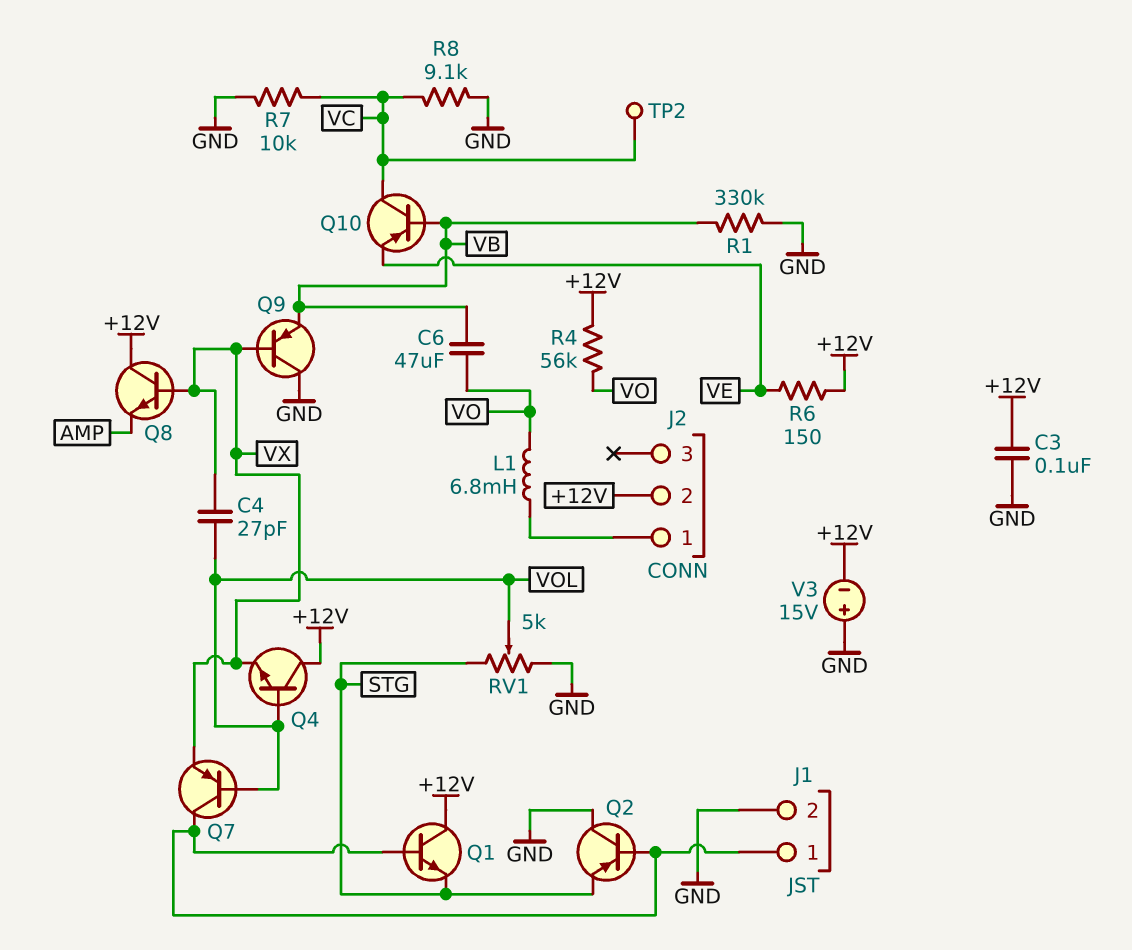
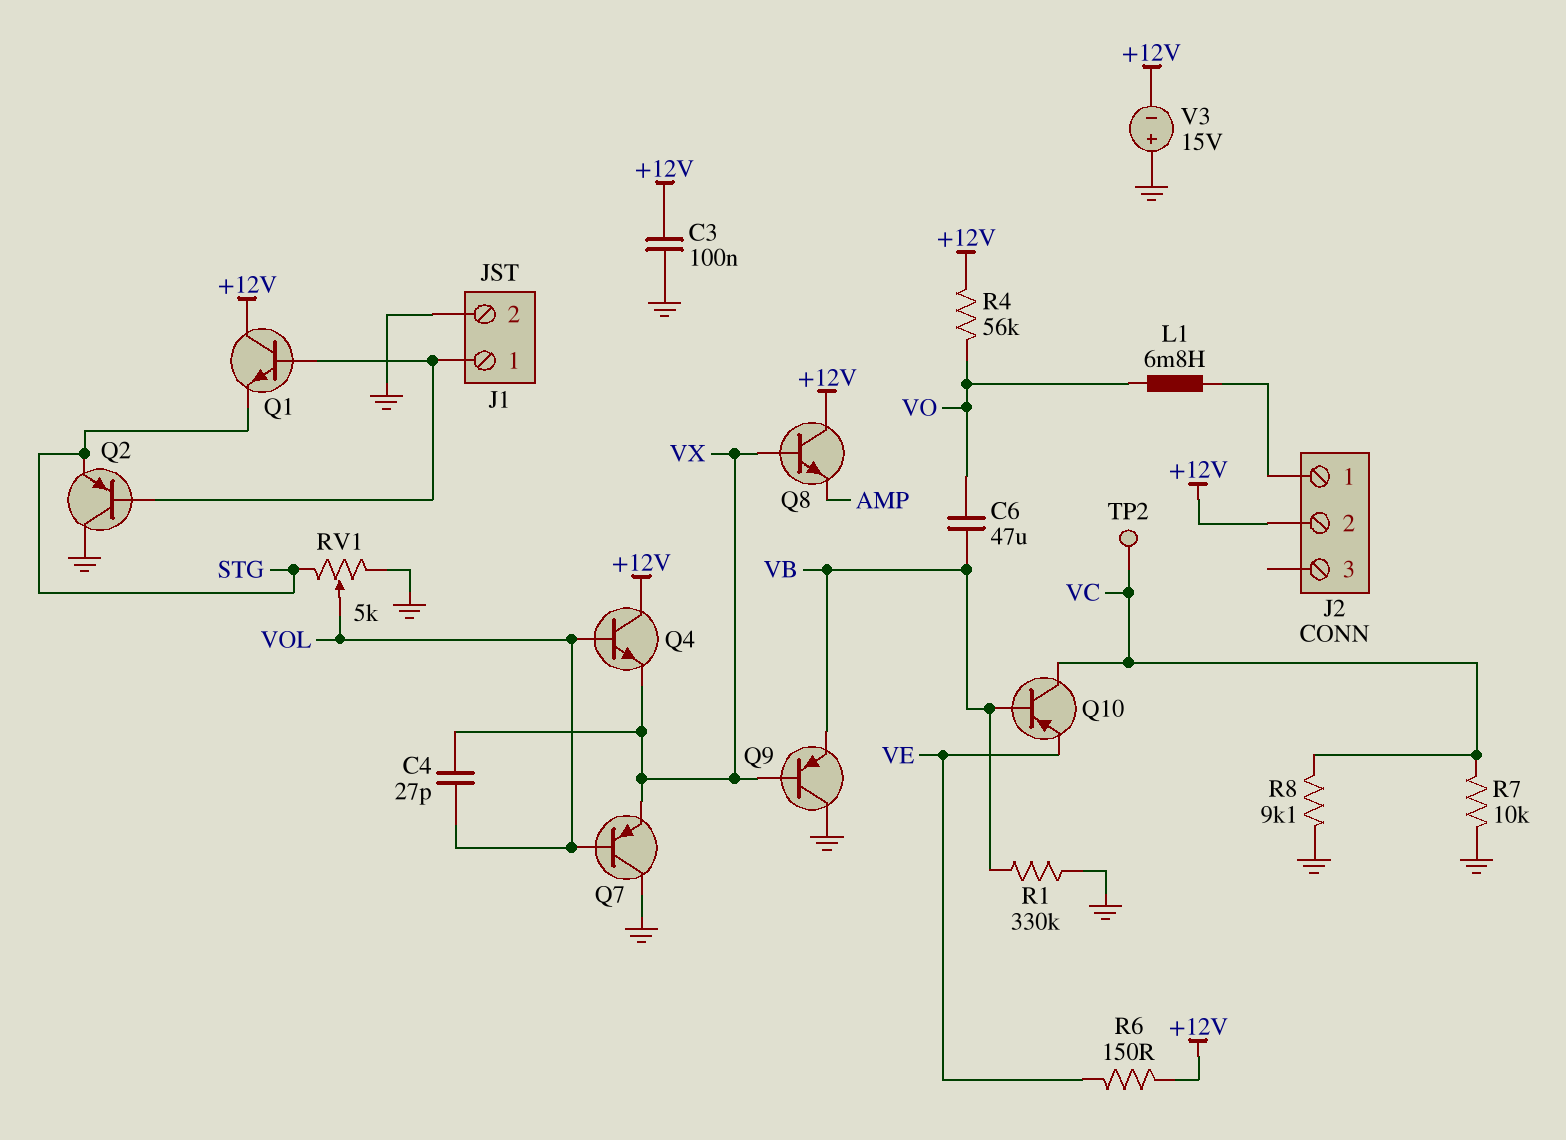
Q7: PNP (B VOL, C J1/1, E VX) -> PNP (B VOL, C GND, E VX)

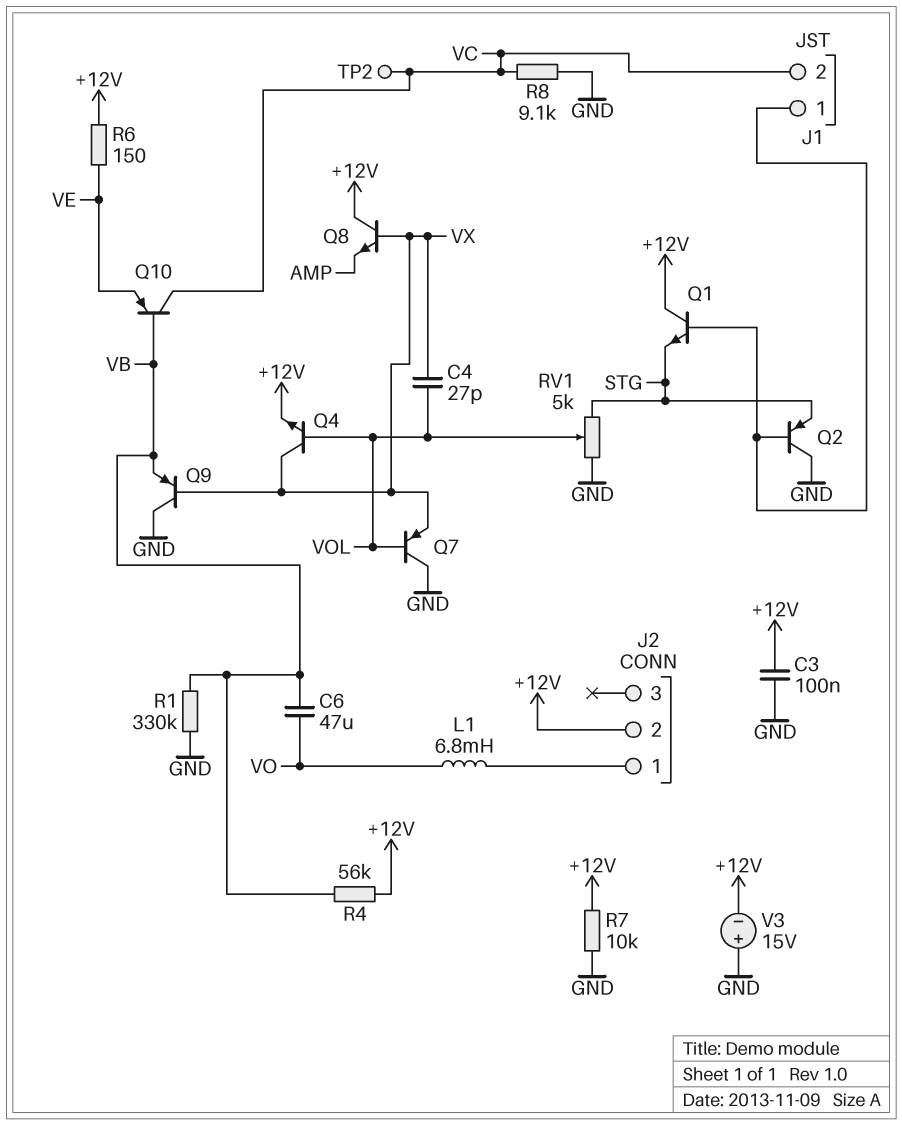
J1 pin 2: GND -> VC
Q4: NPN (B VOL, C +12V, E VX) -> NPN (B VOL, C VX, E +12V)
R4: 56k (+12V, VO) -> 56k (+12V, VB)
R7: 10k (GND, VC) -> 10k (+12V, GND)

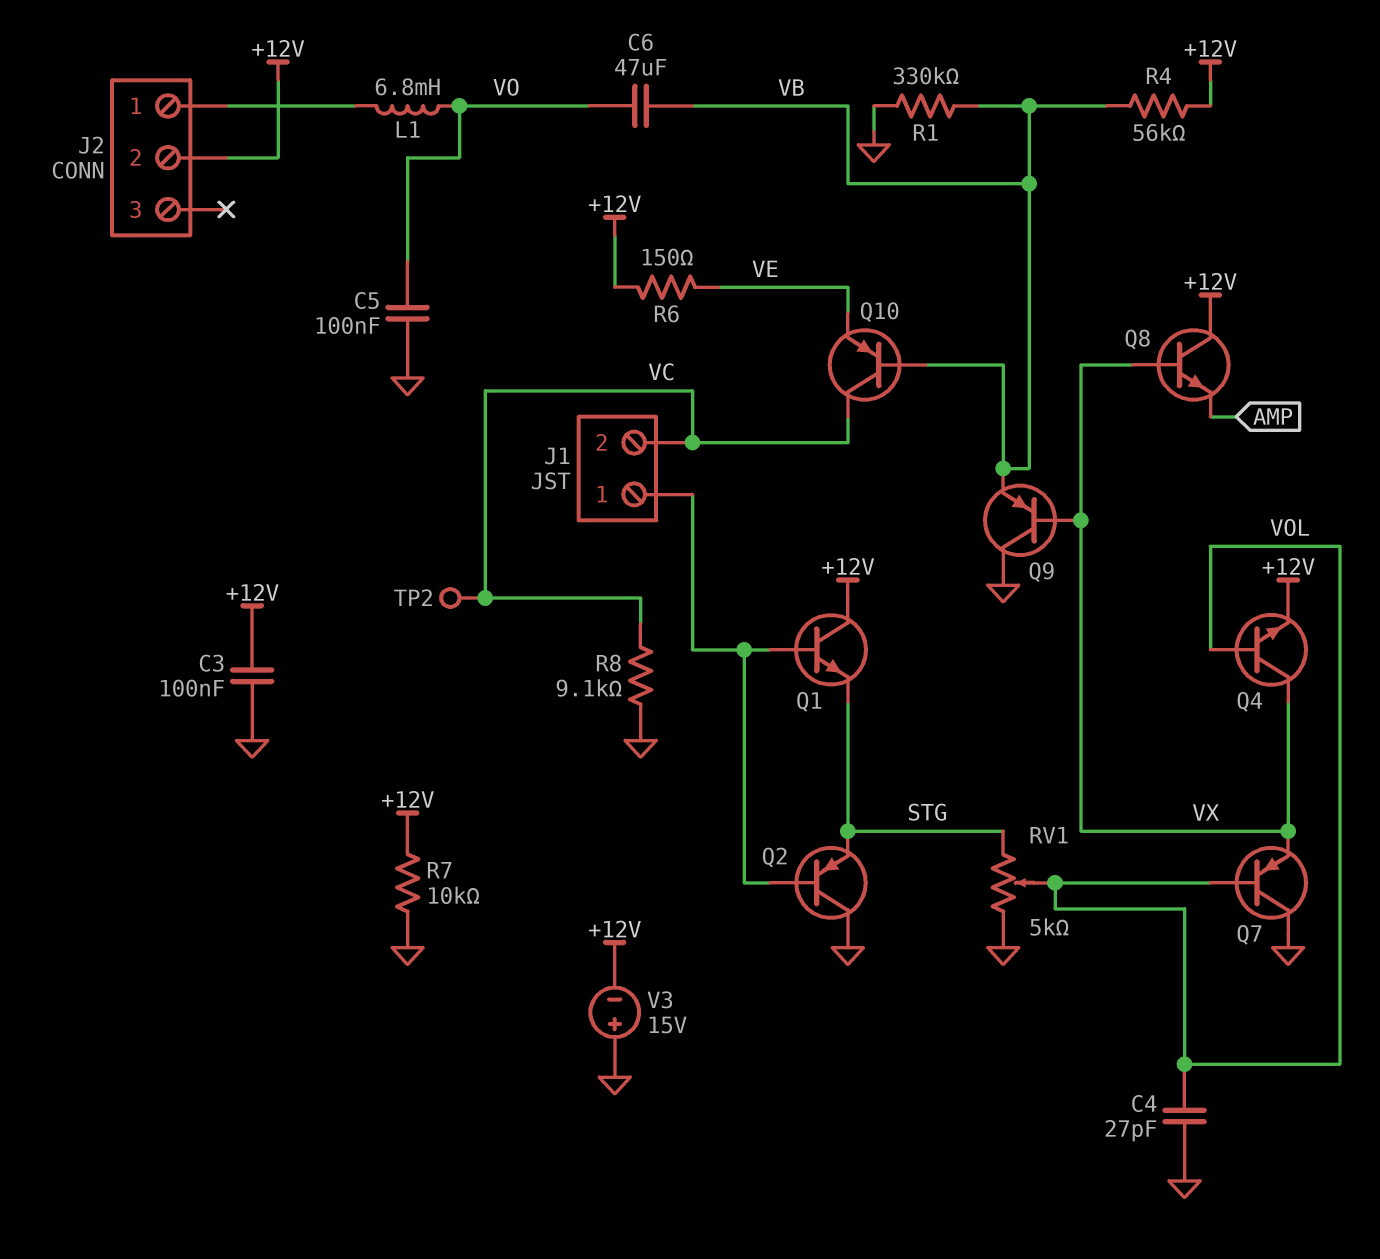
C4: 27pF (VOL, VX) -> 27pF (GND, VOL)
C5: none -> 100nF (GND, VO)

